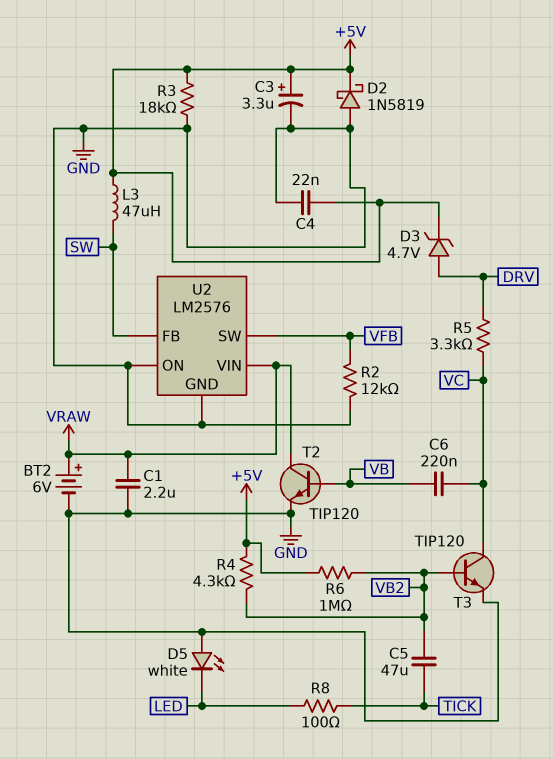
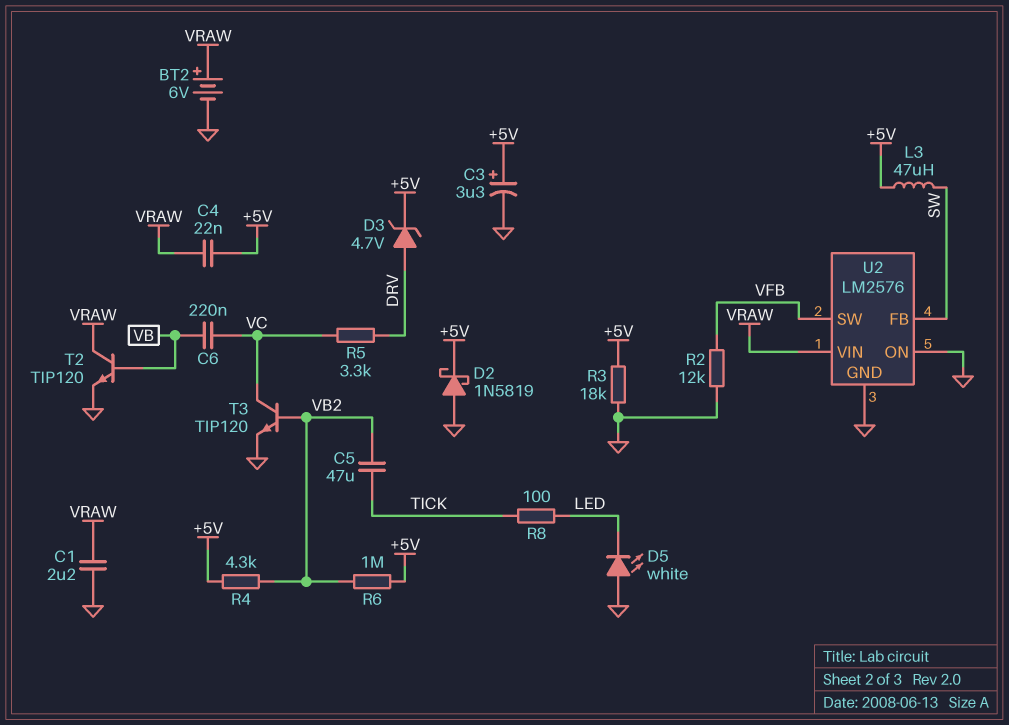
C4: 22nF (+5V, GND) -> 22nF (+5V, VRAW)

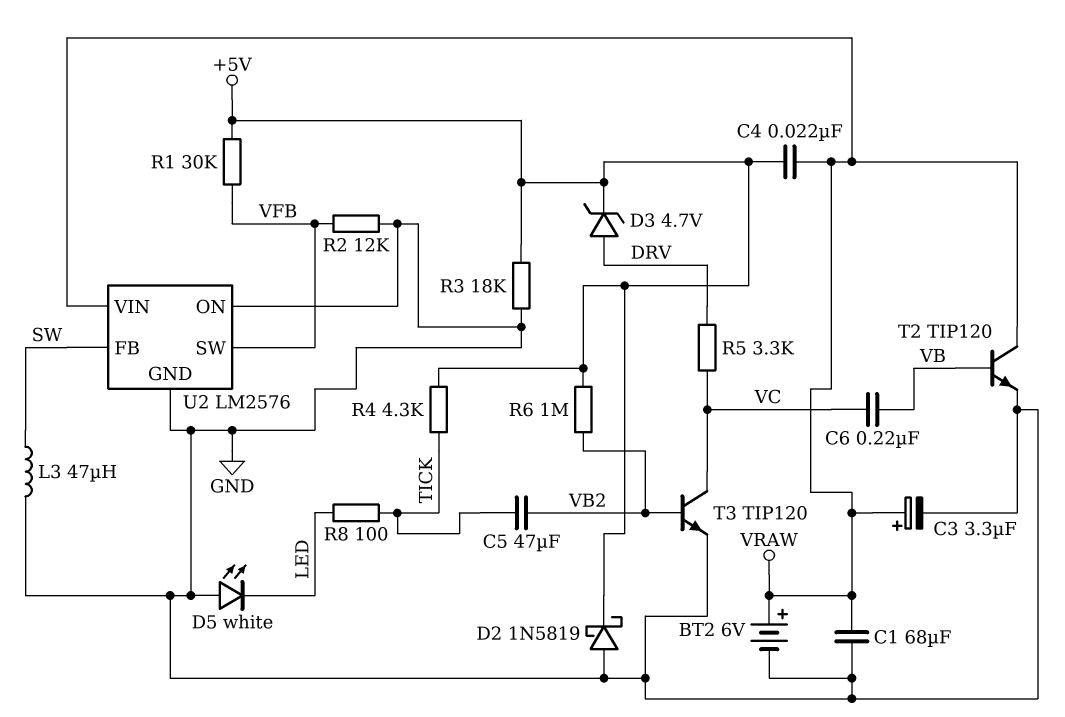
C1: 2.2uF (GND, VRAW) -> 68uF (GND, VRAW)
C3: 3.3uF (plus +5V, minus GND) -> 3.3uF (plus VRAW, minus GND)
L3: 47uH (+5V, SW) -> 47uH (GND, SW)
R1: none -> 30k (+5V, VFB)
R4: 4.3k (+5V, VB2) -> 4.3k (+5V, TICK)

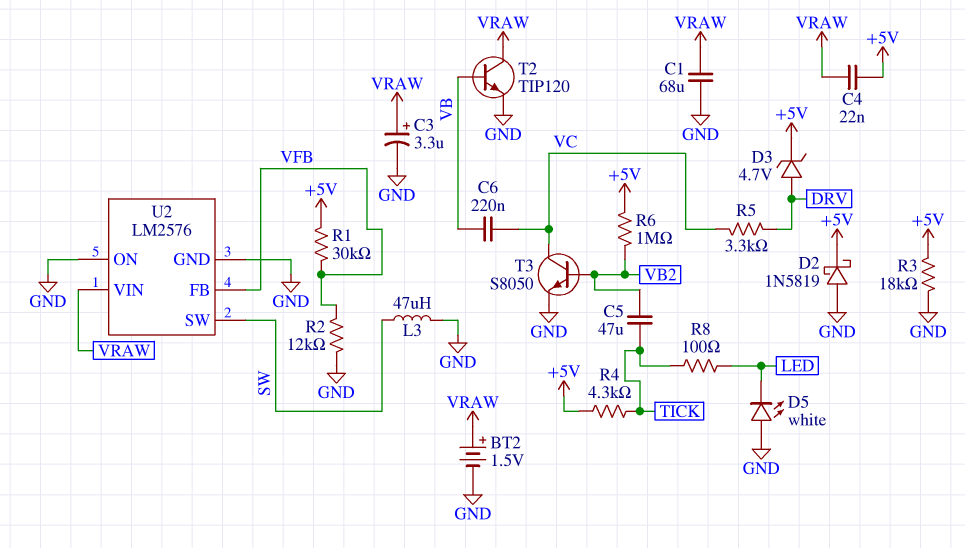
BT2: 6V (plus VRAW, minus GND) -> 1.5V (plus VRAW, minus GND)
T3: NPN TIP120 (B VB2, C VC, E GND) -> NPN S8050 (B VB2, C VC, E GND)
U2 pin FB: SW -> VFB
U2 pin SW: VFB -> SW

